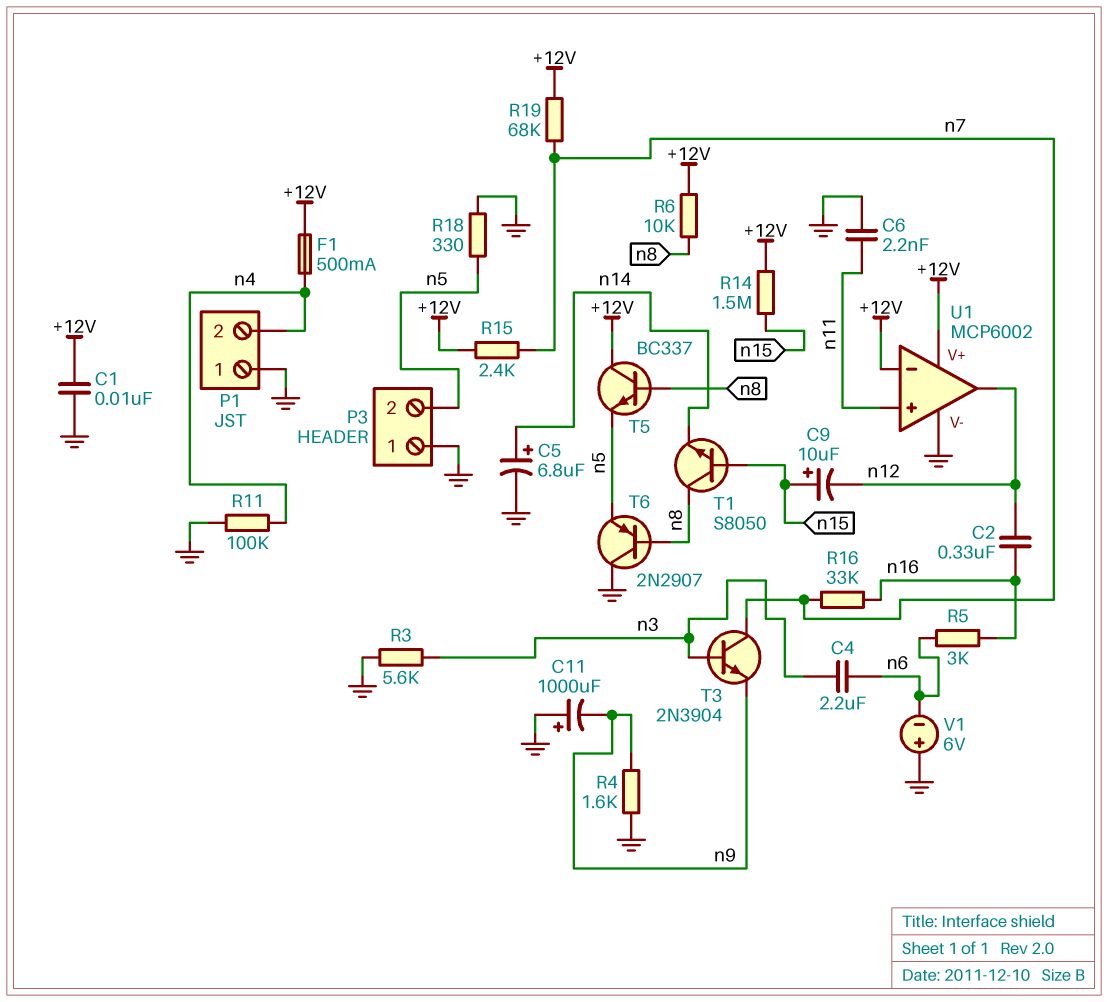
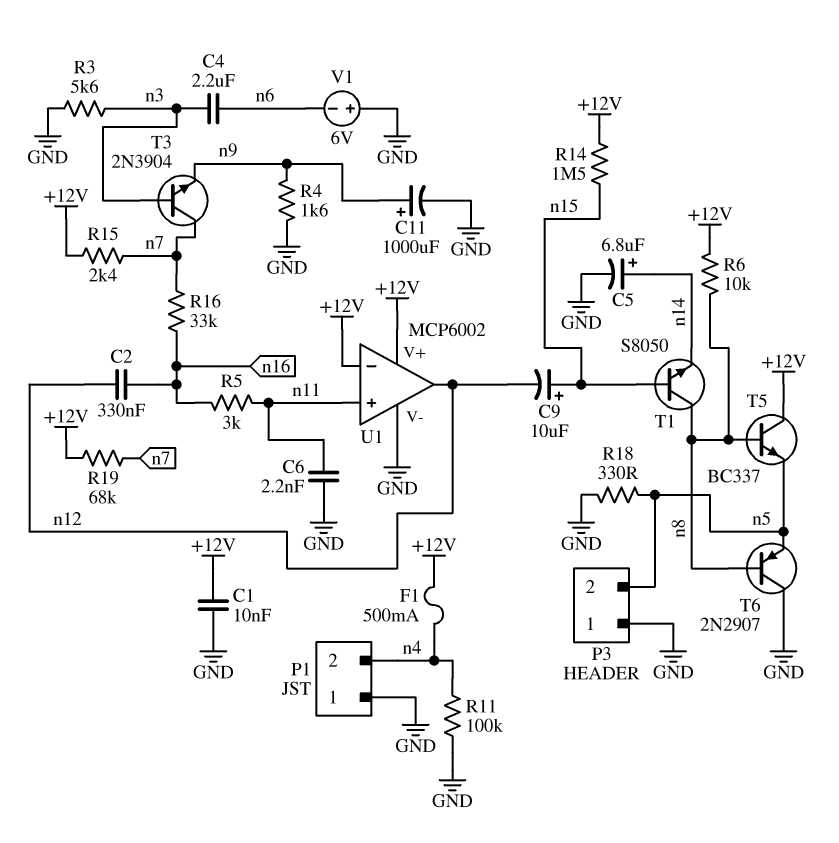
C11: 1000uF (plus GND, minus n9) -> 1000uF (plus n9, minus GND)
R5: 3k (n6, n16) -> 3k (n11, n16)

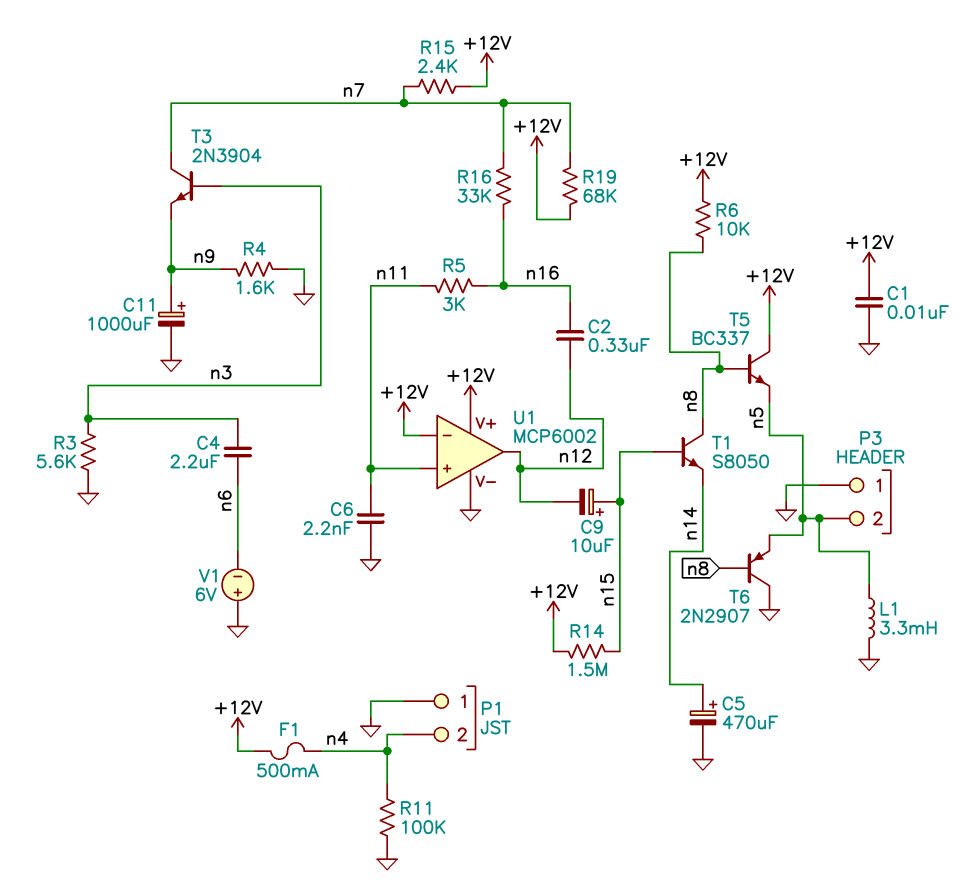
C5: 6.8uF (plus n14, minus GND) -> 470uF (plus n14, minus GND)
L1: none -> 3.3mH (GND, n5)
R18: 330 (GND, n5) -> none

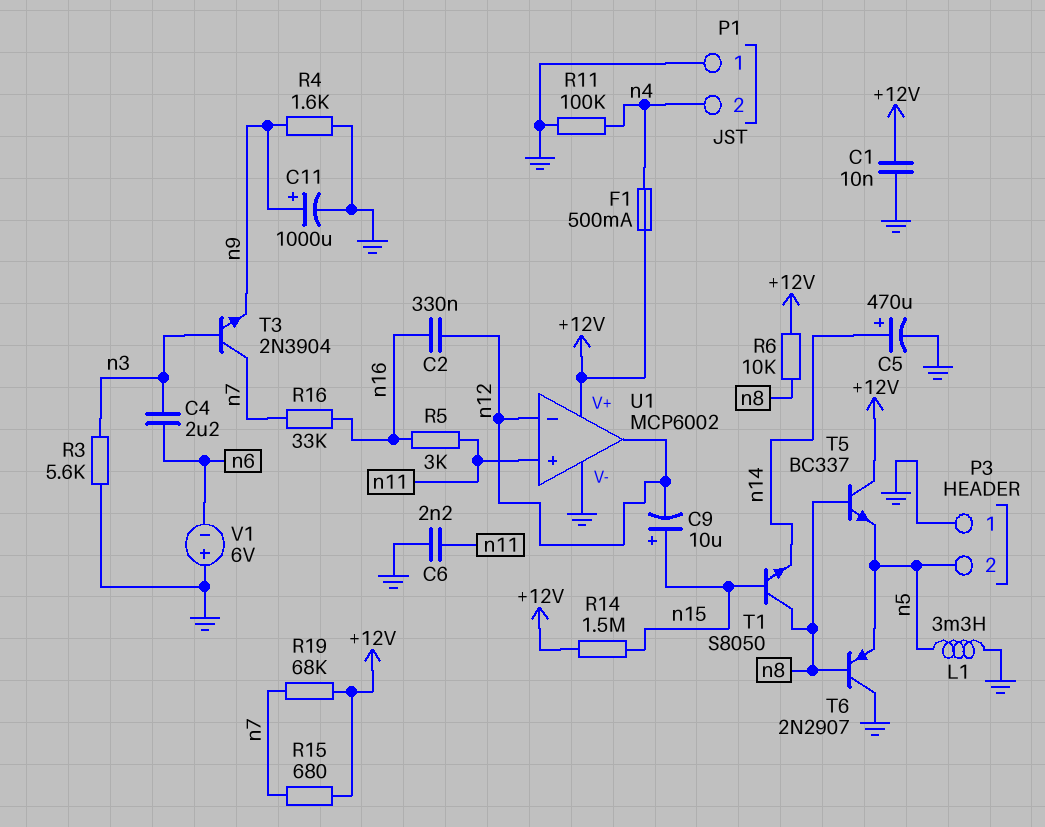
R15: 2.4k (+12V, n7) -> 680 (+12V, n7)
U1 pin in-: +12V -> n12

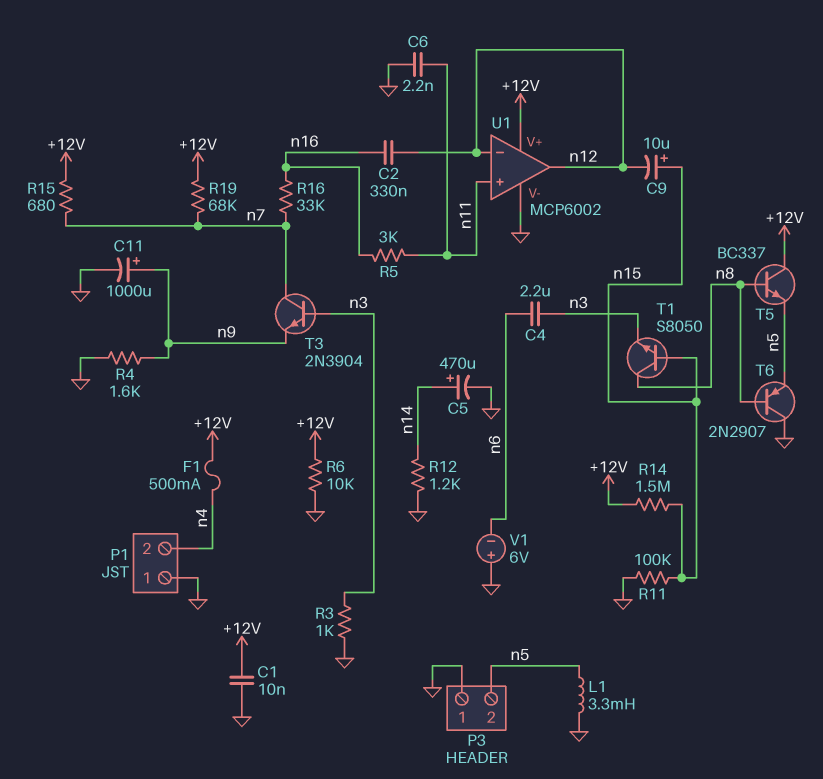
R3: 5.6k (GND, n3) -> 1k (GND, n3)
R6: 10k (+12V, n8) -> 10k (+12V, GND)
R11: 100k (GND, n4) -> 100k (GND, n15)
R12: none -> 1.2k (GND, n14)
T1: NPN S8050 (B n15, C n8, E n14) -> NPN S8050 (B n15, C n8, E n3)

